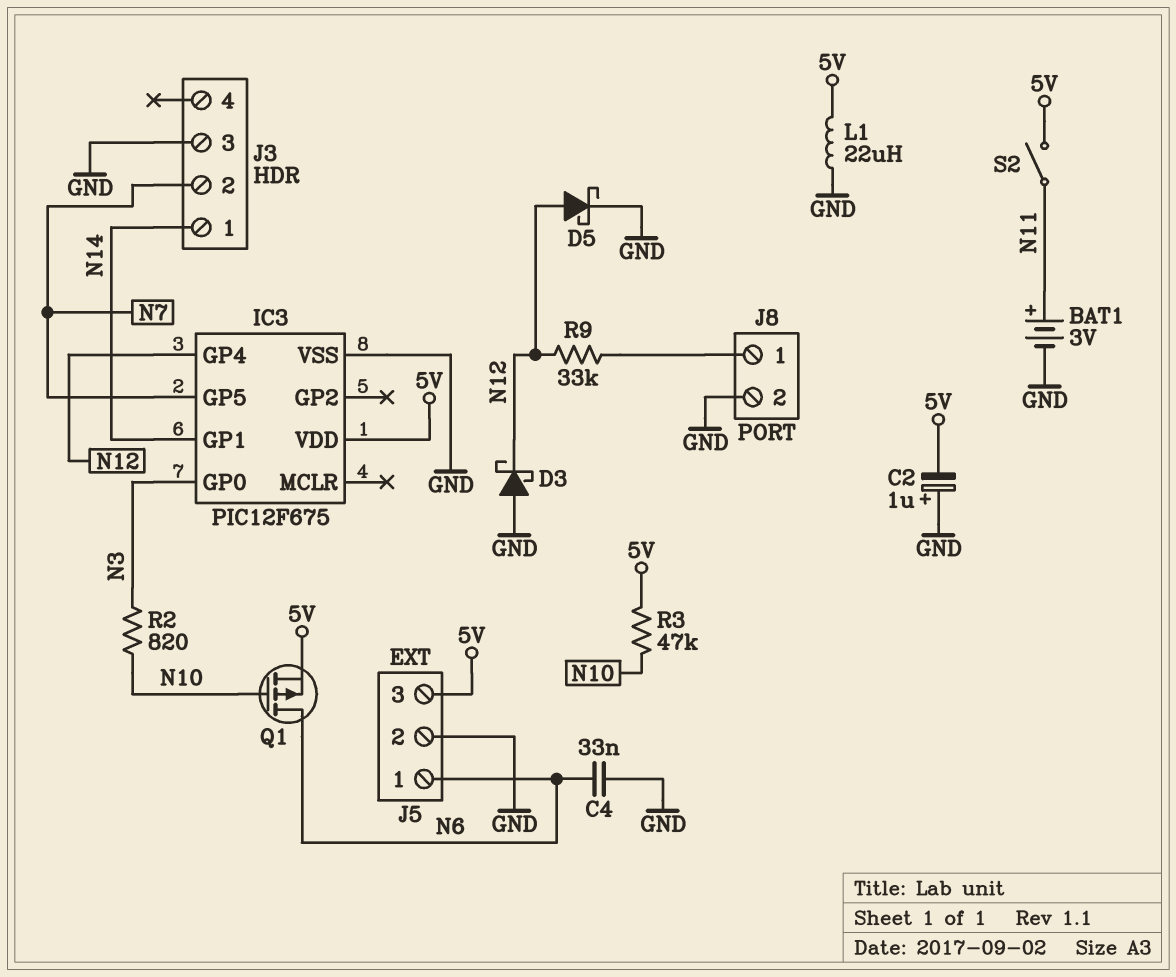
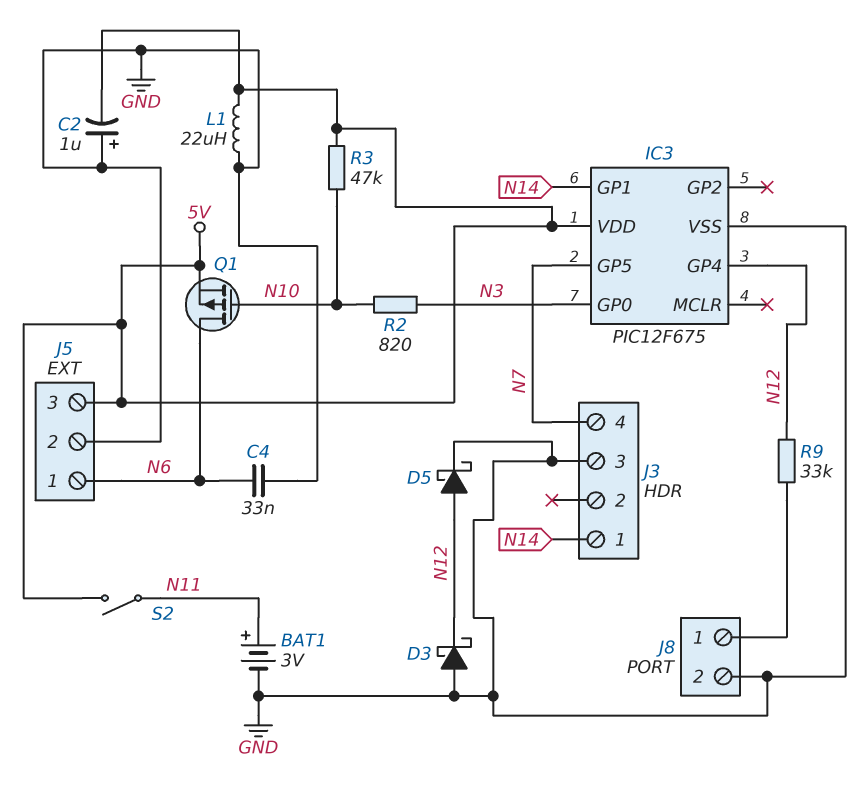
J3 pin 2: N7 -> none
J3 pin 4: none -> N7

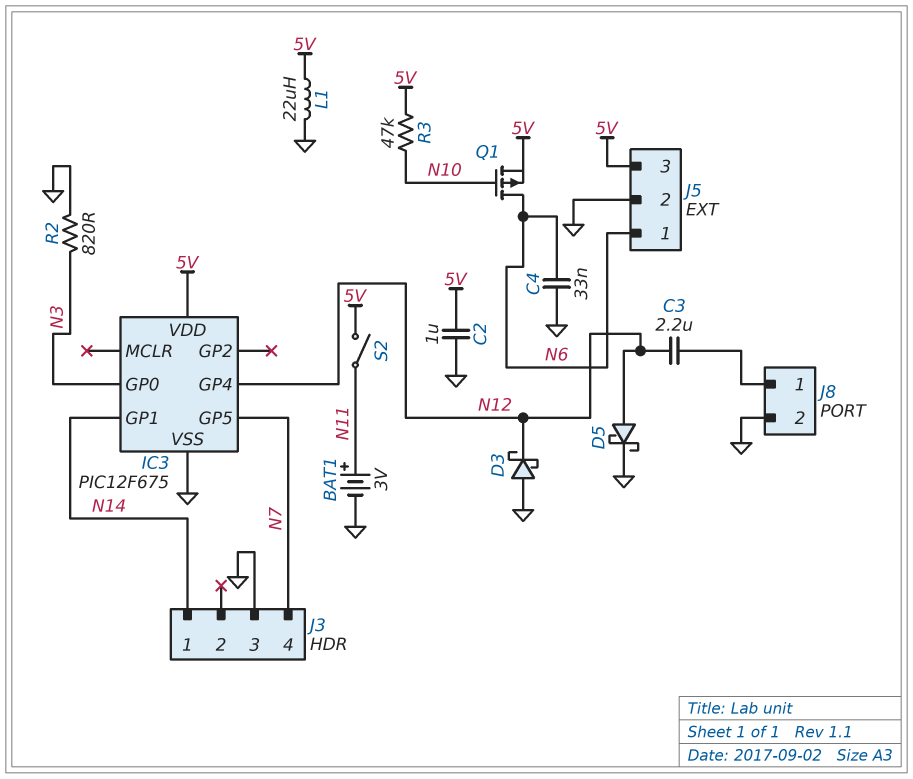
C2: 1uF (plus GND, minus 5V) -> 1uF (5V, GND)
C3: none -> 2.2uF (J8/1, N12)
R2: 820 (N3, N10) -> 820 (GND, N3)
R9: 33k (J8/1, N12) -> none

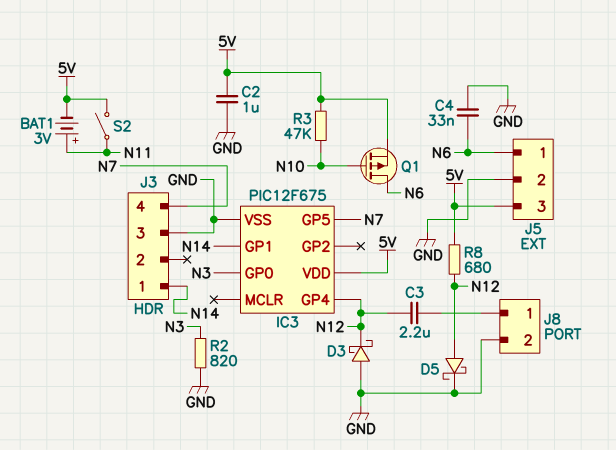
BAT1: 3V (plus N11, minus GND) -> 3V (plus N11, minus 5V)
L1: 22uH (5V, GND) -> none
R8: none -> 680 (5V, N12)

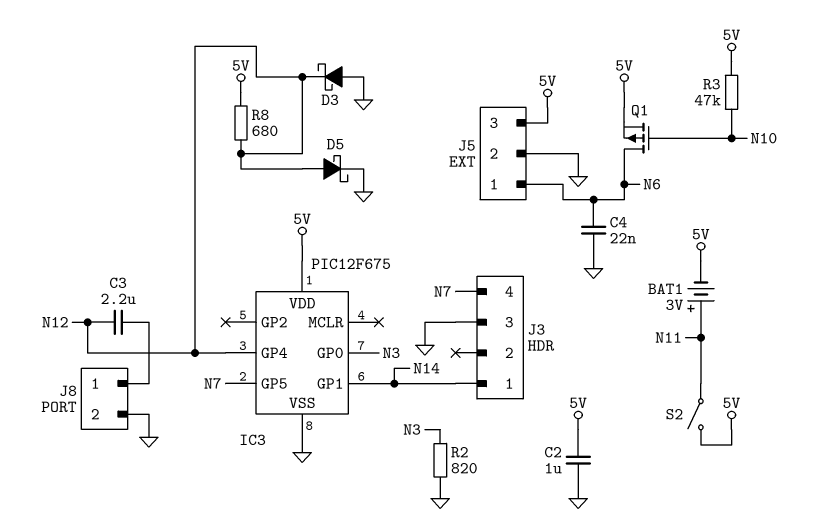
C4: 33nF (GND, N6) -> 22nF (GND, N6)

